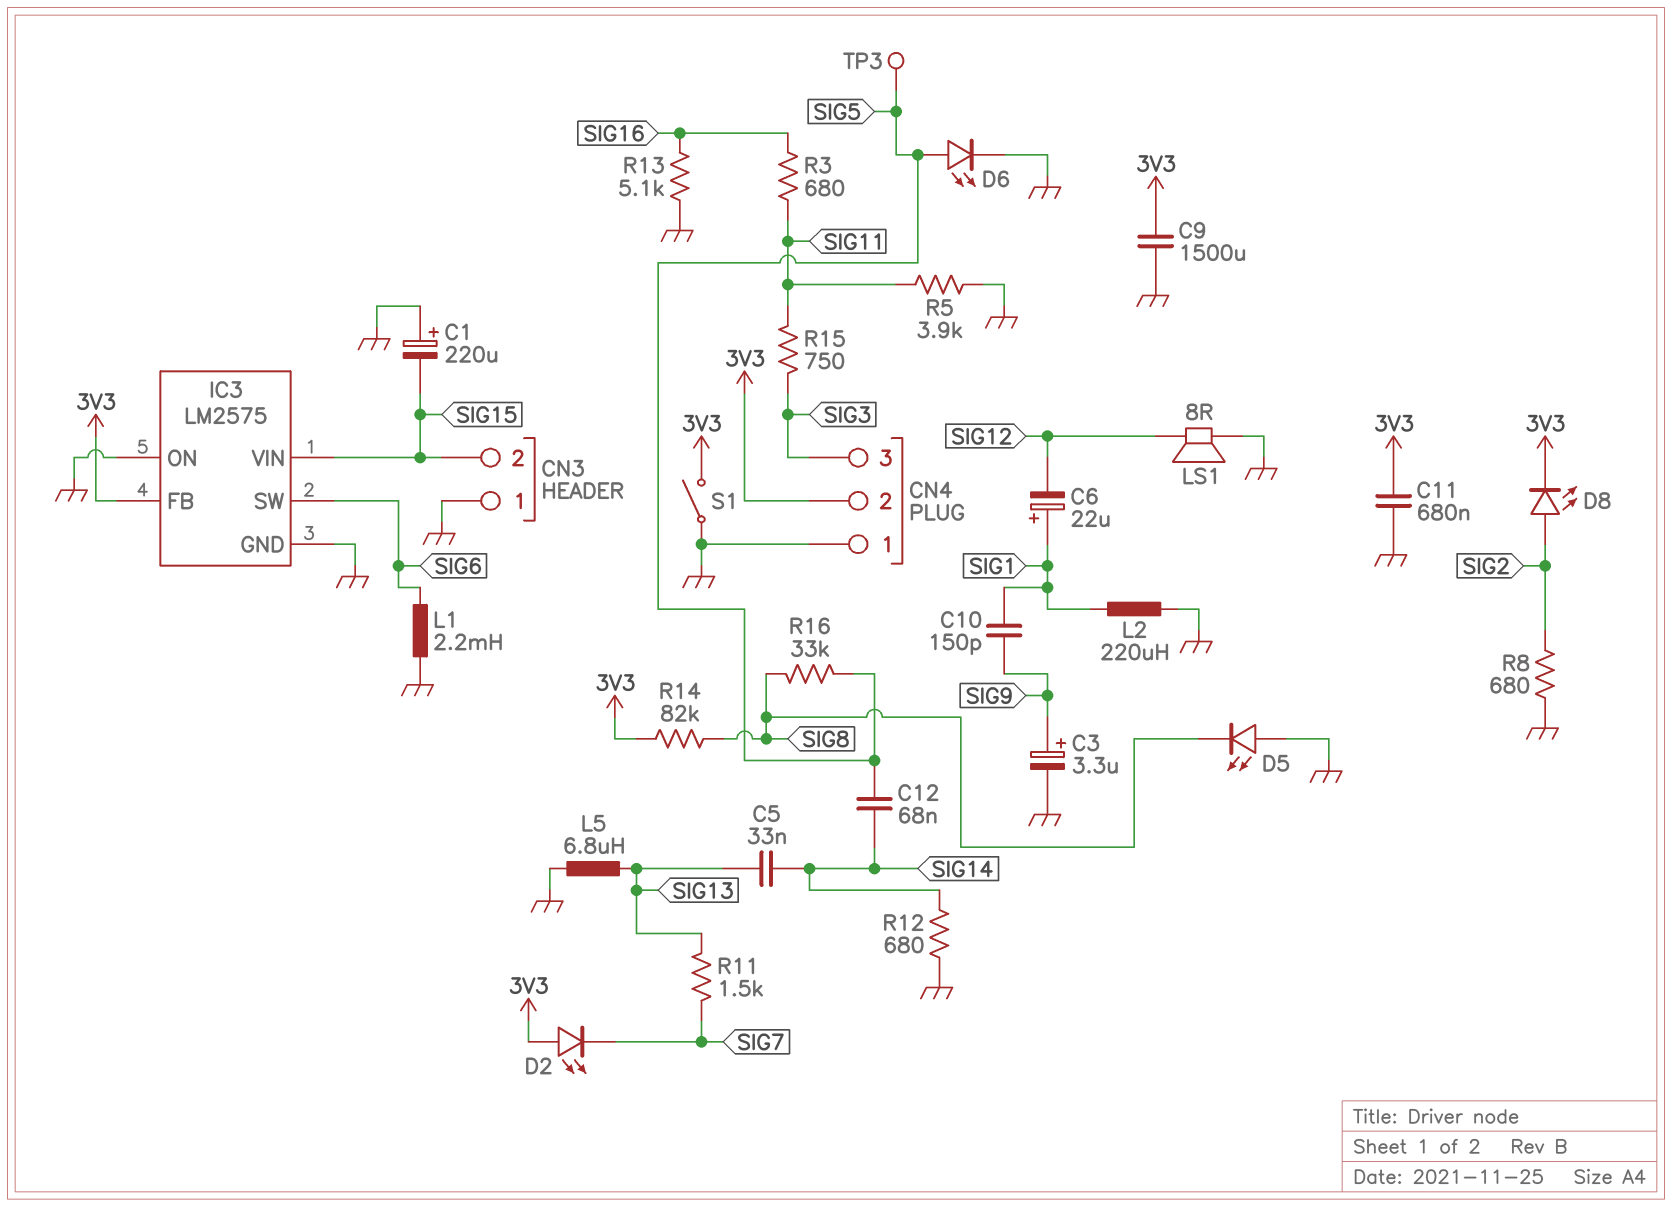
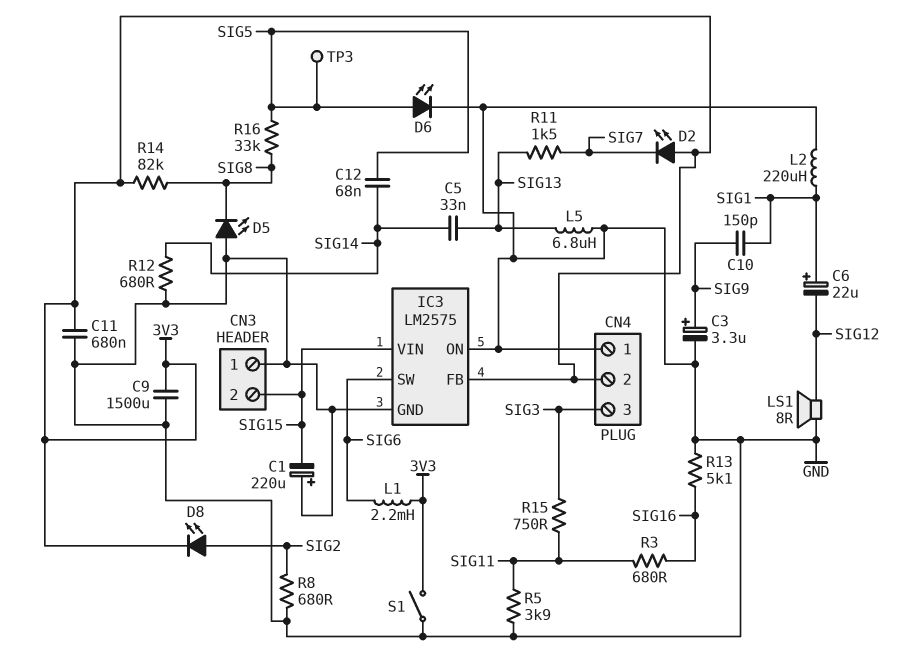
L1: 2.2mH (GND, SIG6) -> 2.2mH (3V3, SIG6)

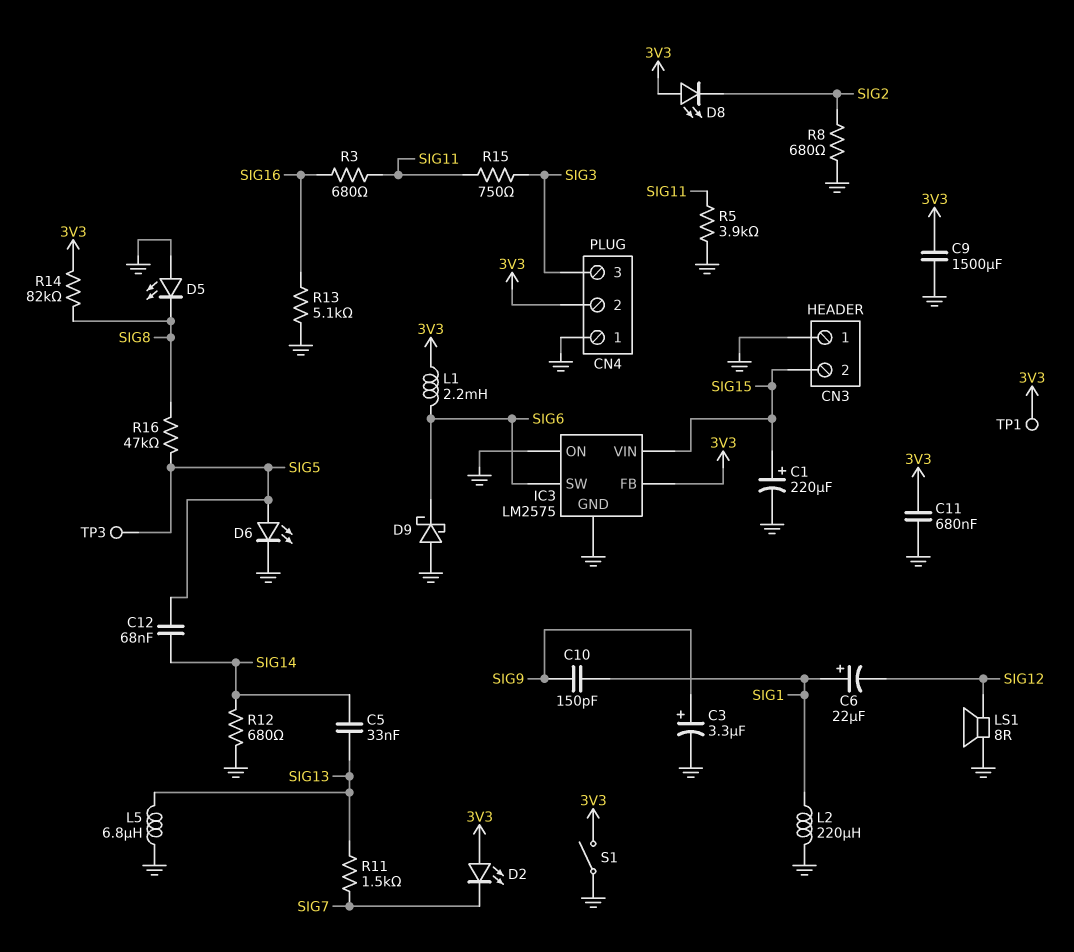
C1: 220uF (plus GND, minus SIG15) -> 220uF (plus SIG15, minus GND)
D8: LED (A SIG2, K 3V3) -> LED (A 3V3, K SIG2)
D9: none -> schottky (A GND, K SIG6)
R16: 33k (SIG5, SIG8) -> 47k (SIG5, SIG8)
TP1: none -> test point (3V3)

